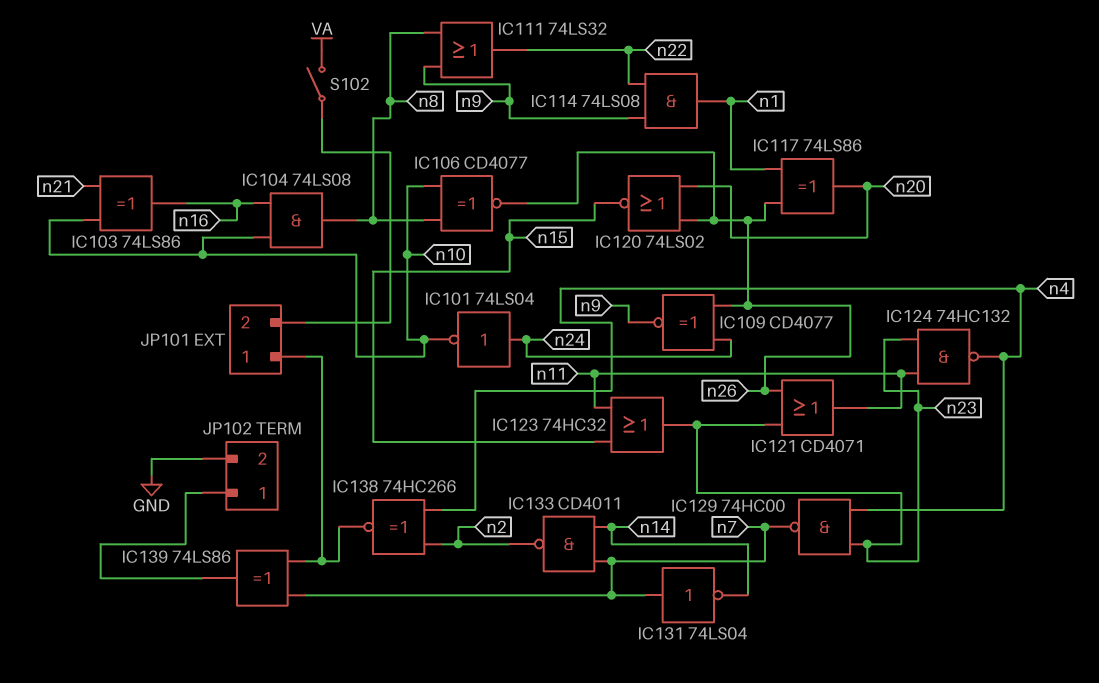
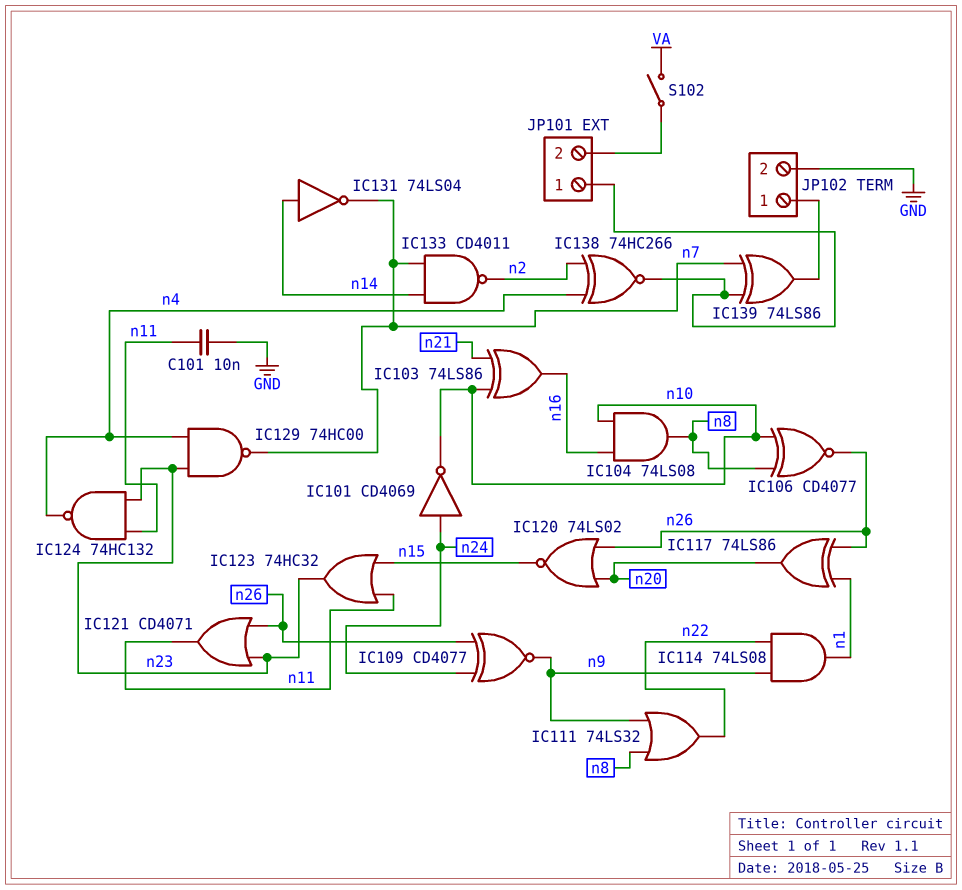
C101: none -> 10nF (GND, n11)
IC101: NOT 74LS04 (in n24, out n10) -> NOT CD4069 (in n24, out n10)
IC131: NOT 74LS04 (in n7, out n14) -> NOT 74LS04 (in n14, out n7)

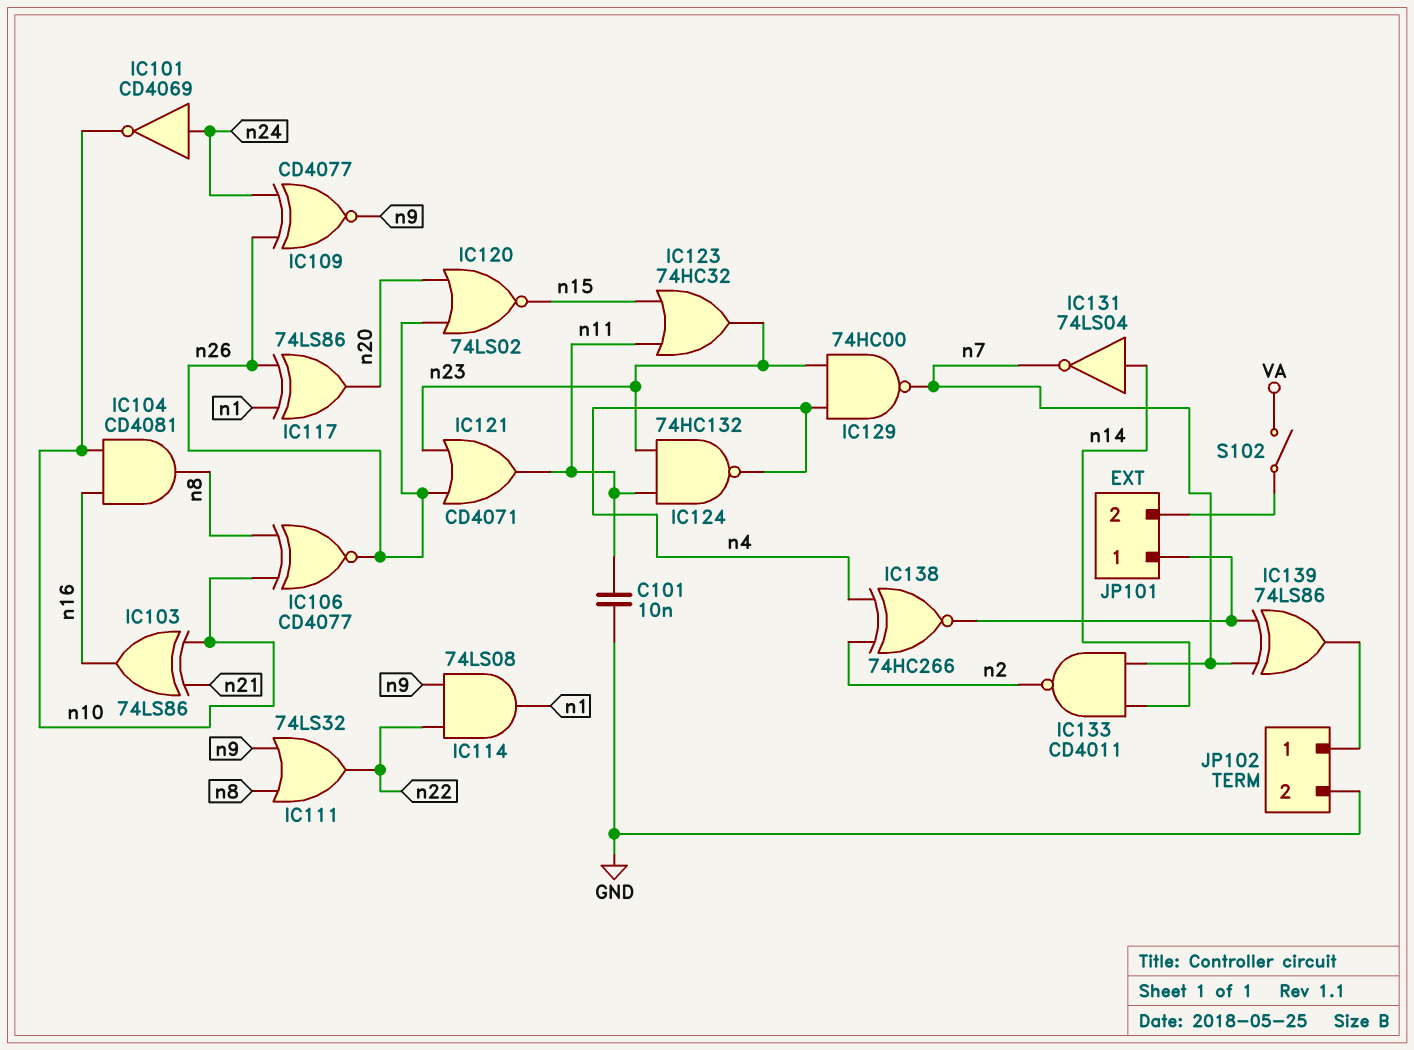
IC104: AND 74LS08 (in n10, in n16, out n8) -> AND CD4081 (in n10, in n16, out n8)

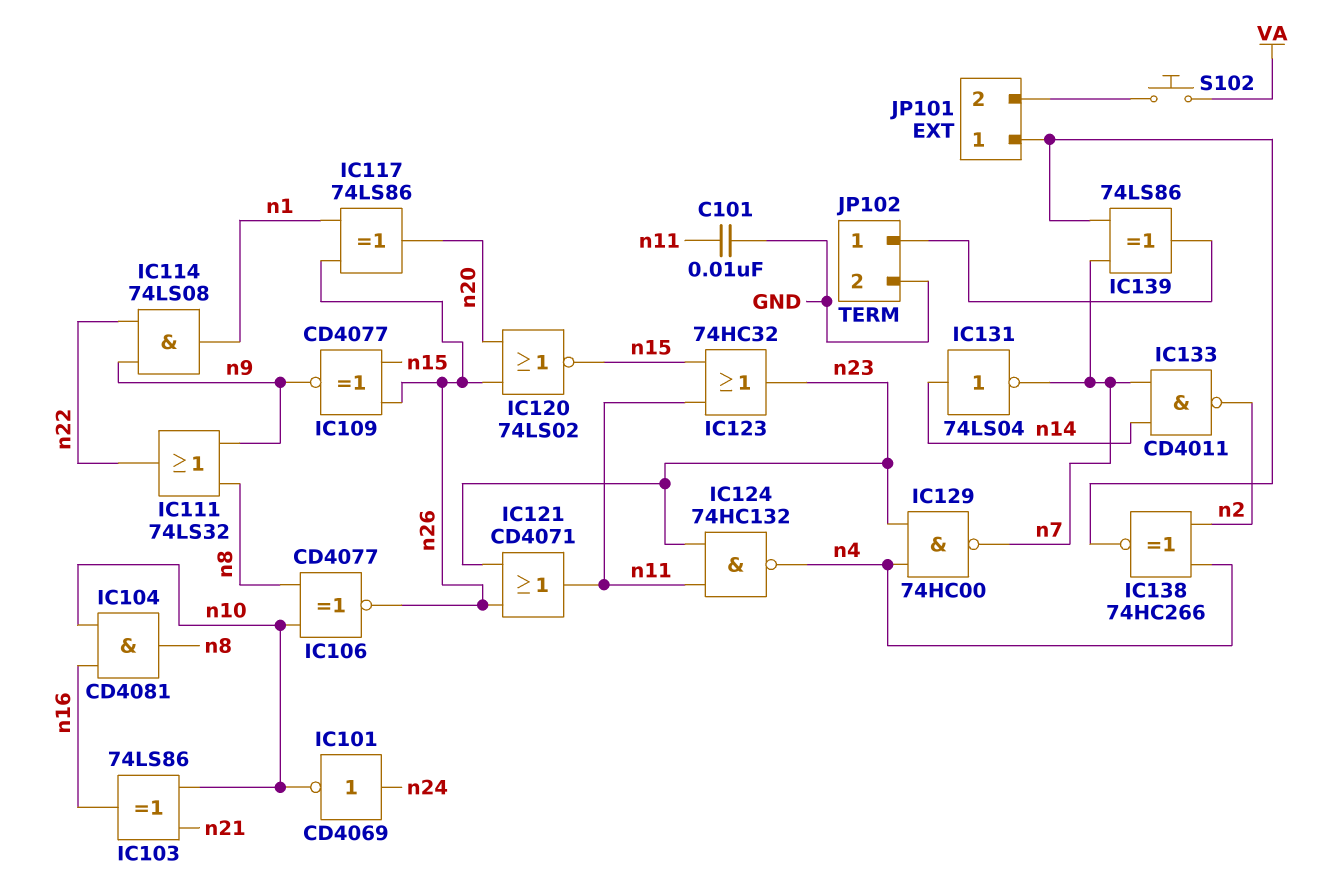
IC109: XNOR CD4077 (in n24, in n26, out n9) -> XNOR CD4077 (in n15, in n26, out n9)
S102: switch (JP101/2, VA) -> button (JP101/2, VA)

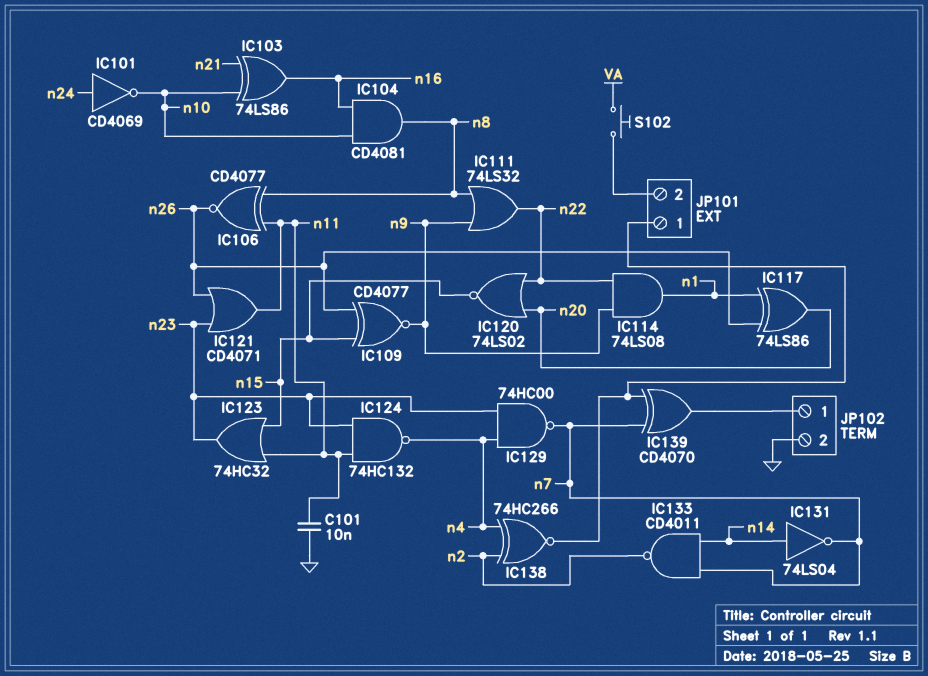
IC106: XNOR CD4077 (in n8, in n10, out n26) -> XNOR CD4077 (in n8, in n11, out n26)
IC120: NOR 74LS02 (in n20, in n26, out n15) -> NOR 74LS02 (in n20, in n22, out n15)
IC139: XOR 74LS86 (in JP101/1, in n7, out JP102/1) -> XOR CD4070 (in JP101/1, in n7, out JP102/1)

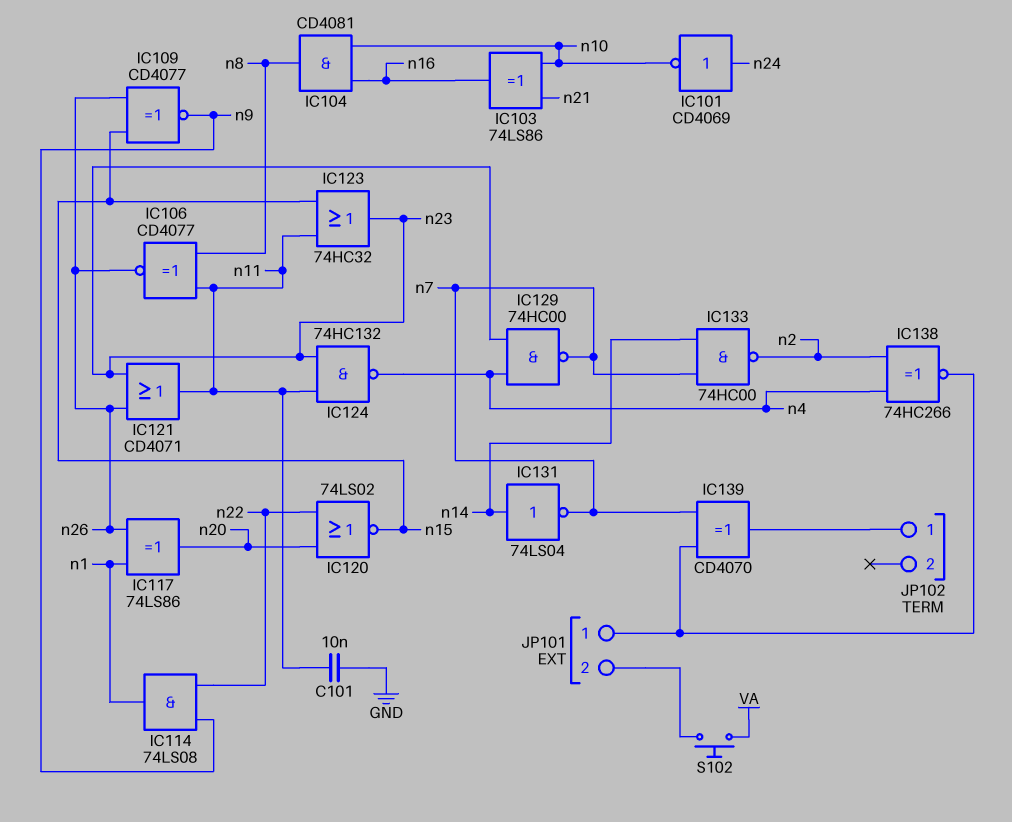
IC111: OR 74LS32 (in n8, in n9, out n22) -> none
IC133: NAND CD4011 (in n7, in n14, out n2) -> NAND 74HC00 (in n7, in n14, out n2)
JP102 pin 2: GND -> none

